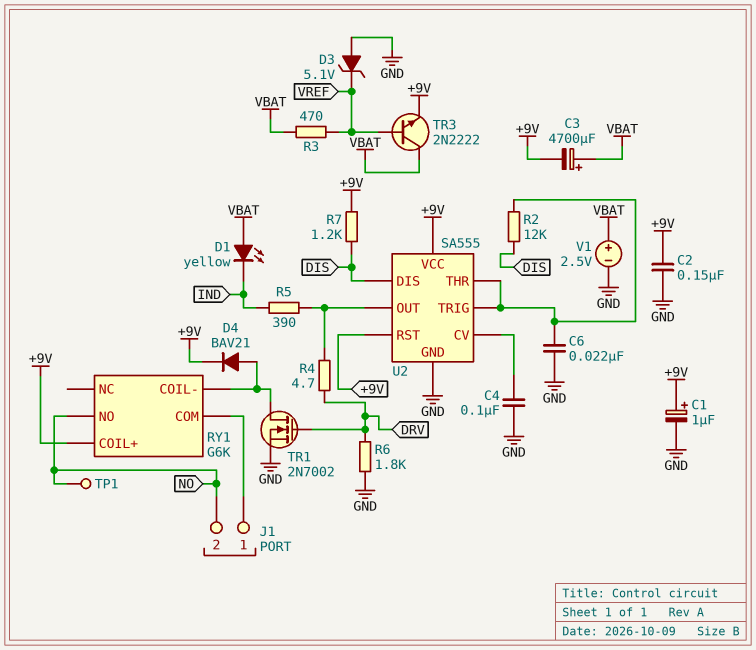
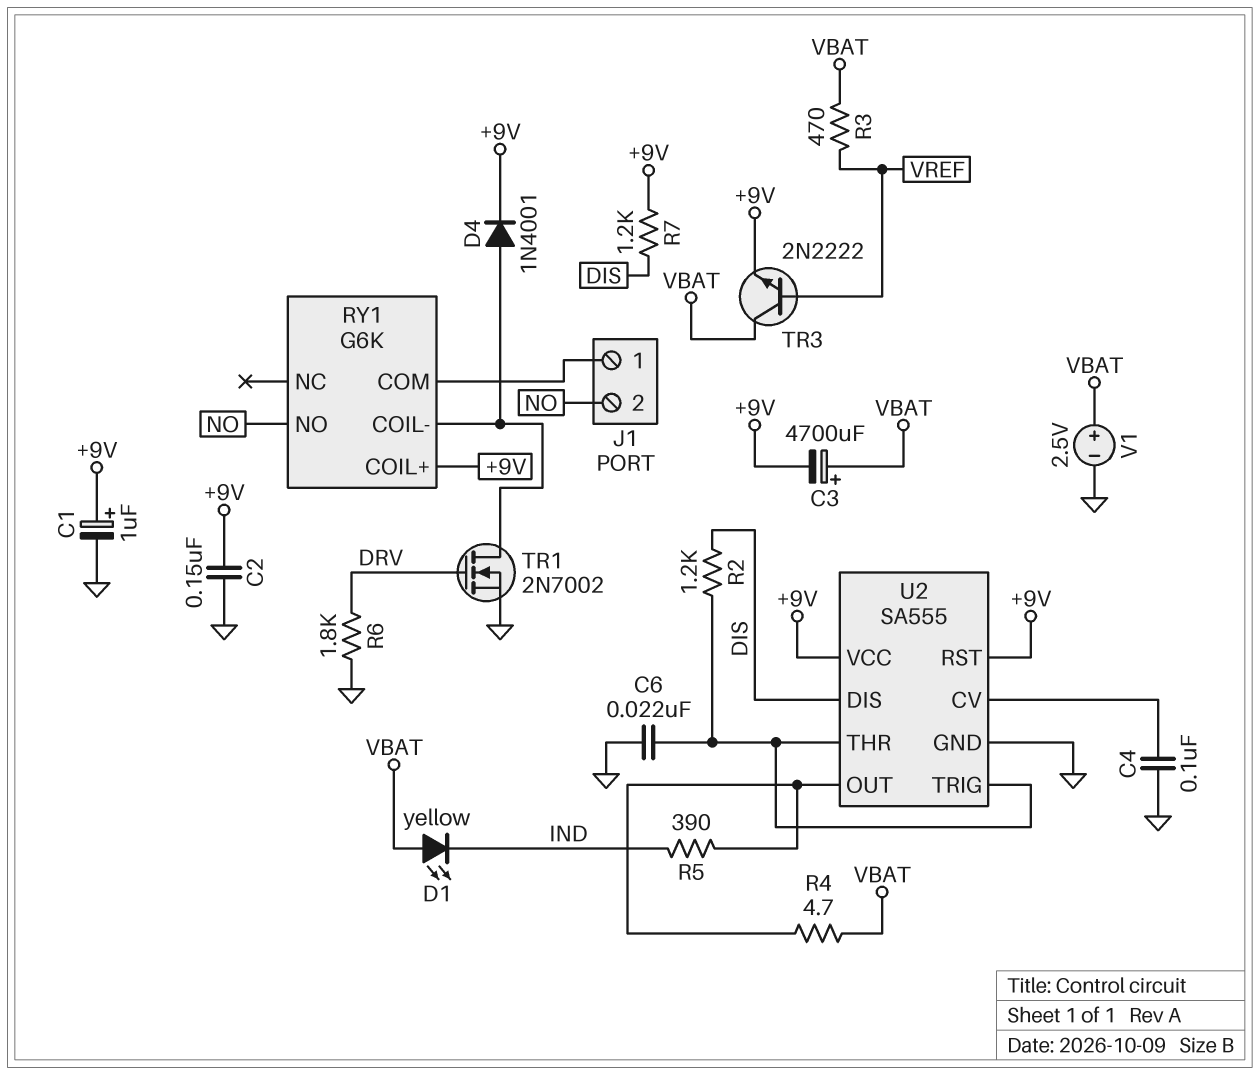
D3: zener 5.1V (A GND, K VREF) -> none
D4: diode BAV21 (A RY1/COIL-, K +9V) -> diode 1N4001 (A RY1/COIL-, K +9V)
R2: 12k (DIS, U2/THR) -> 1.2k (DIS, U2/THR)
R4: 4.7 (DRV, U2/OUT) -> 4.7 (U2/OUT, VBAT)
TP1: test point (NO) -> none

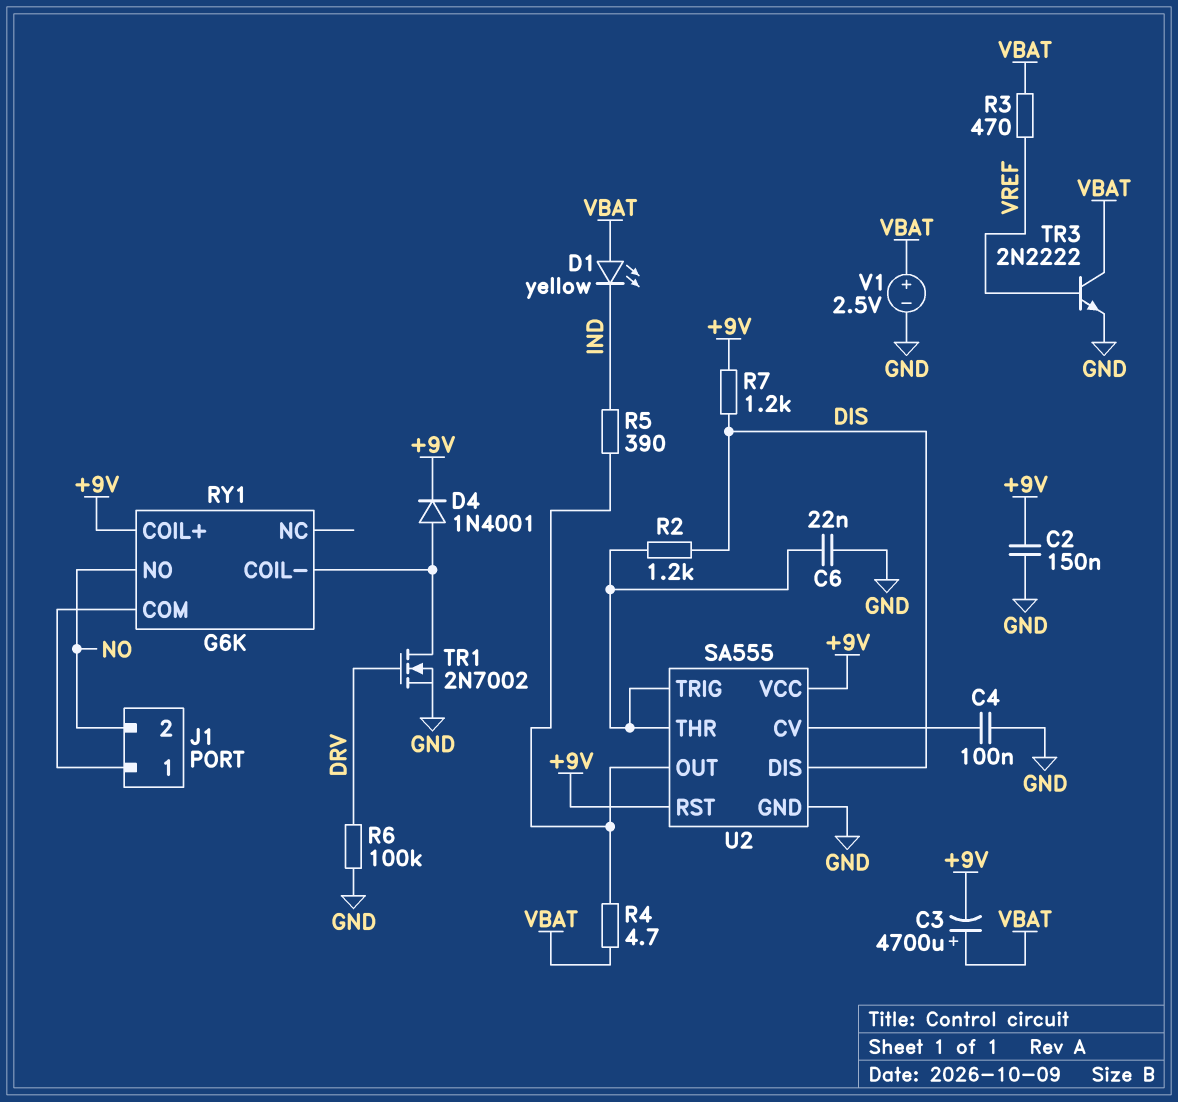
C1: 1uF (plus +9V, minus GND) -> none
R6: 1.8k (DRV, GND) -> 100k (DRV, GND)
TR3: NPN 2N2222 (B VREF, C VBAT, E +9V) -> NPN 2N2222 (B VREF, C VBAT, E GND)

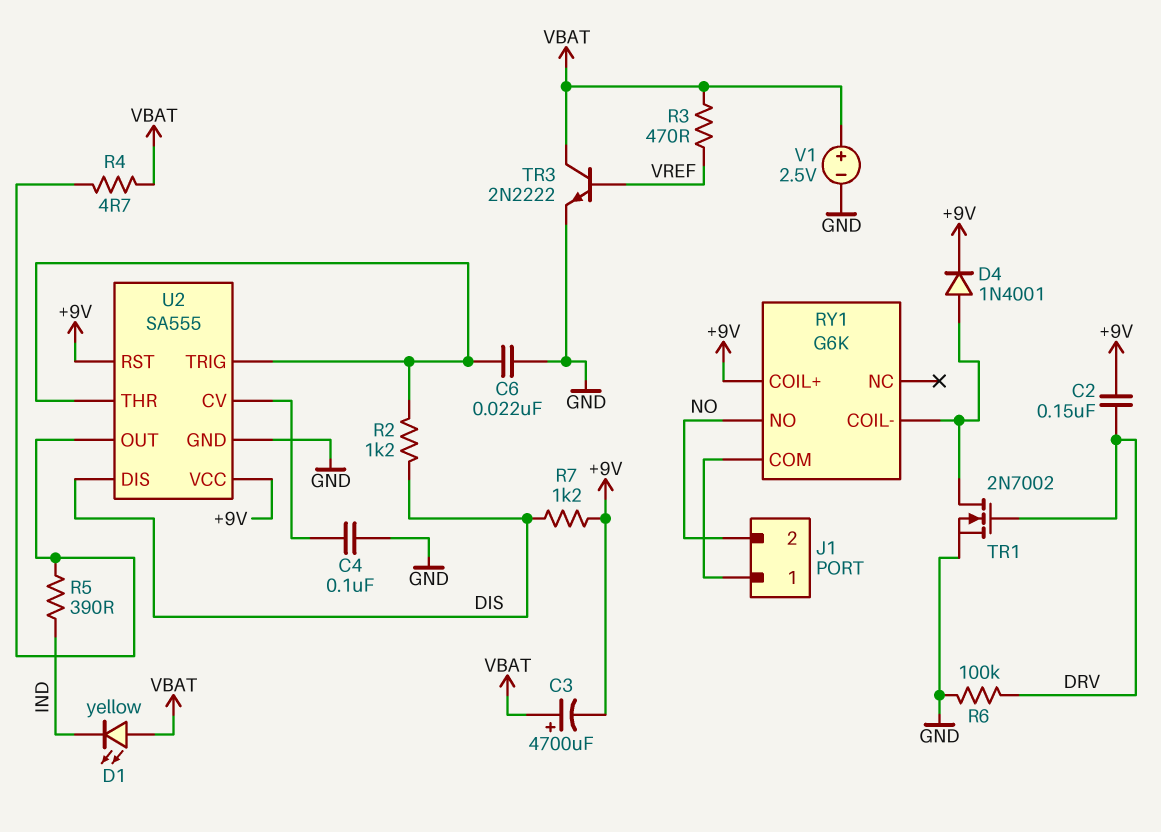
C2: 150nF (+9V, GND) -> 150nF (+9V, DRV)

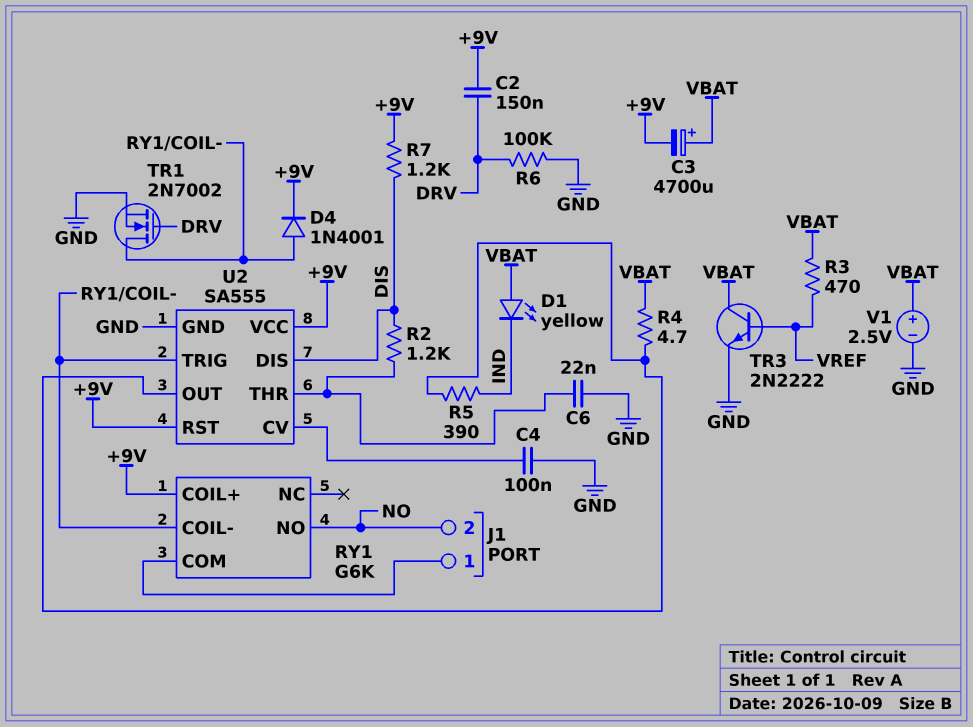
U2 pin TRIG: U2/THR -> RY1/COIL-

